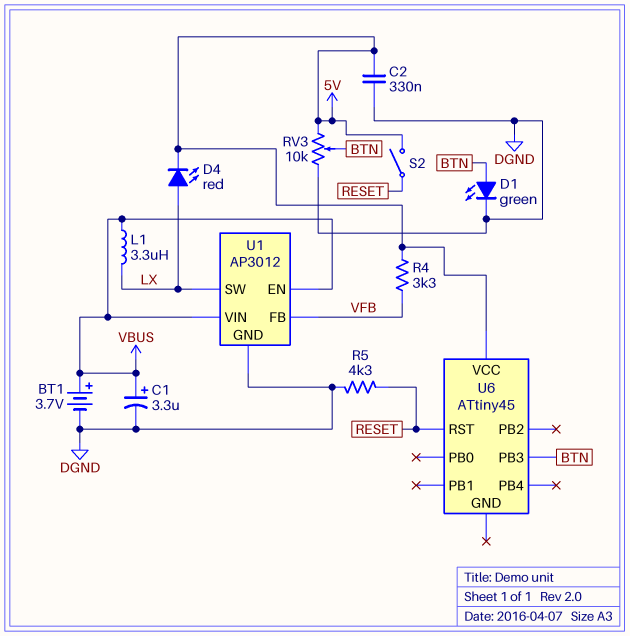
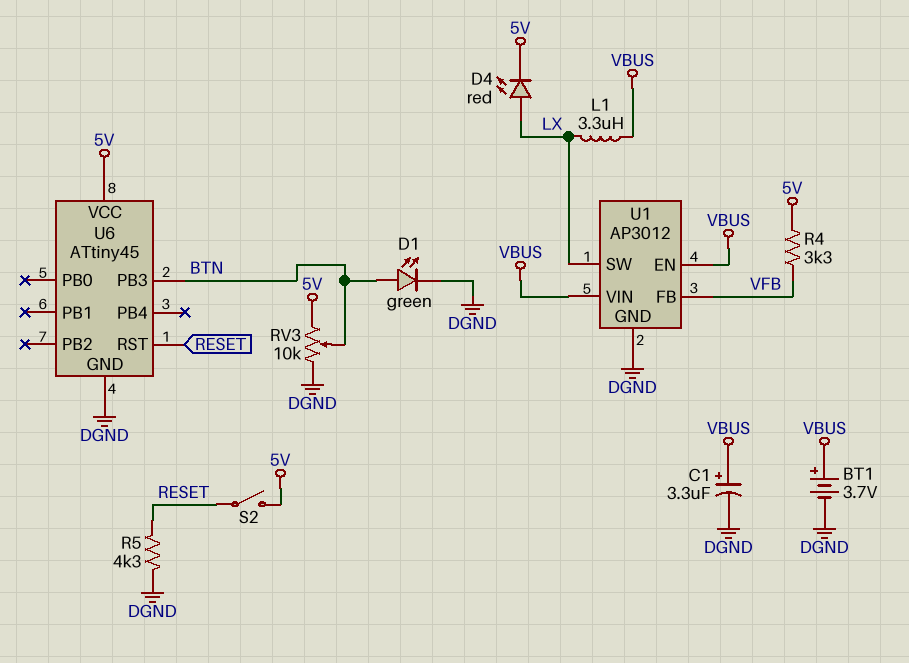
C2: 330nF (5V, DGND) -> none
U6 pin GND: none -> DGND

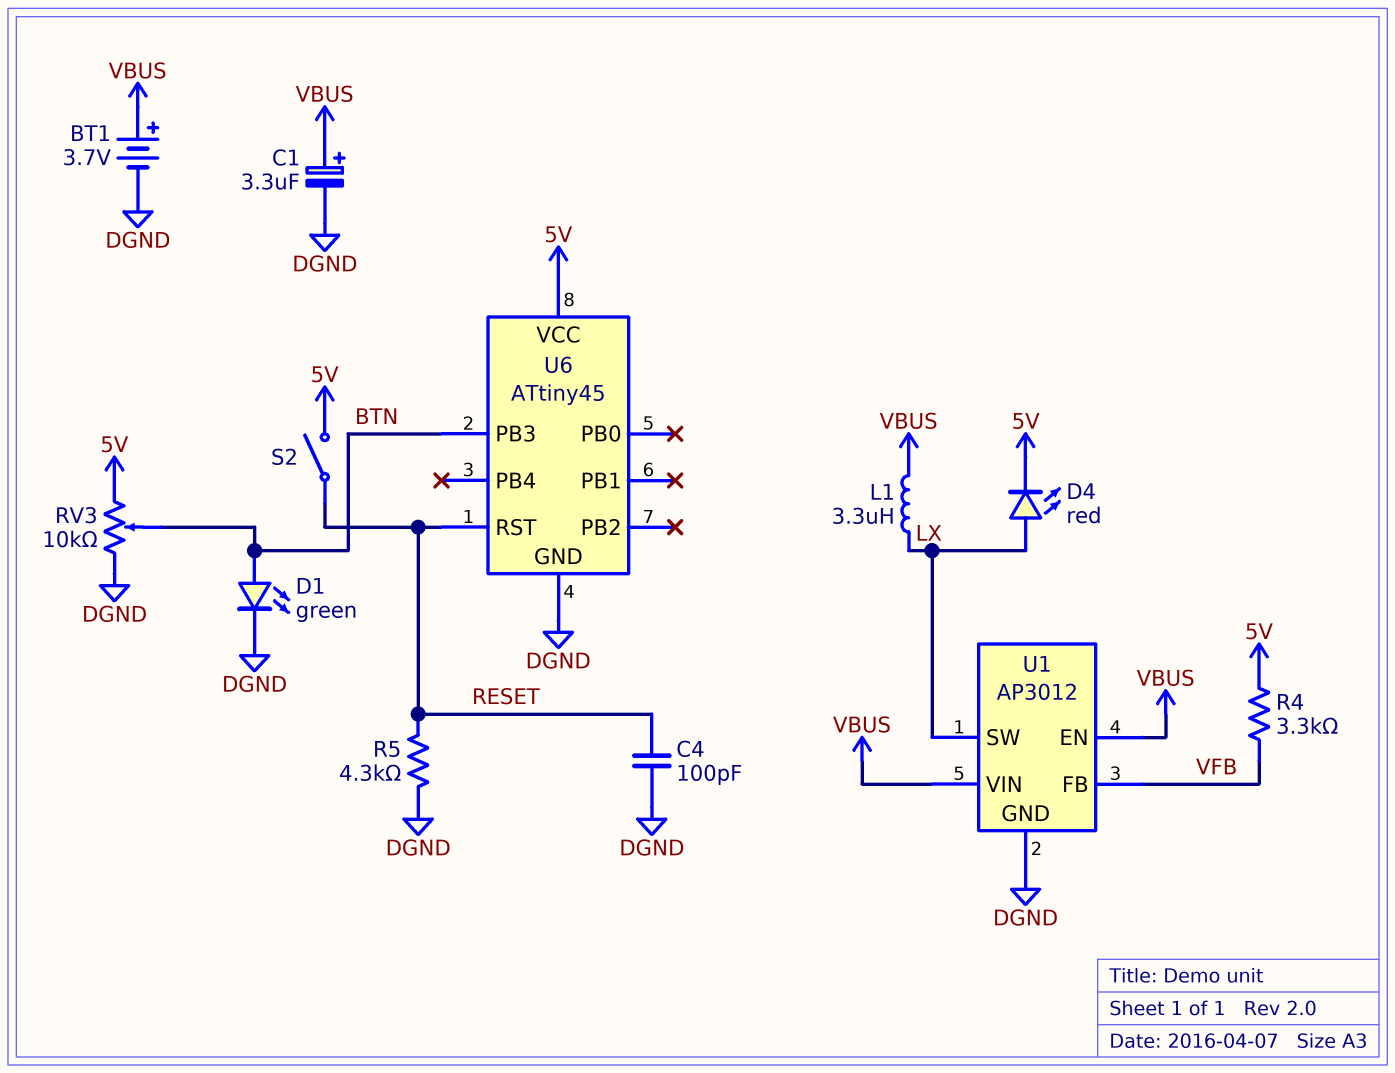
C4: none -> 100pF (DGND, RESET)

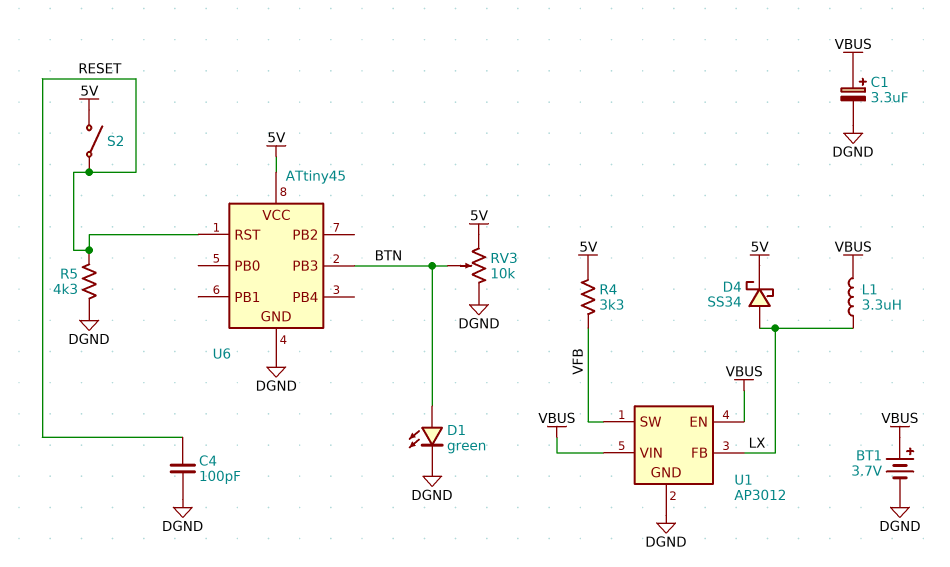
D4: LED red (A LX, K 5V) -> schottky SS34 (A LX, K 5V)
U1 pin FB: VFB -> LX
U1 pin SW: LX -> VFB

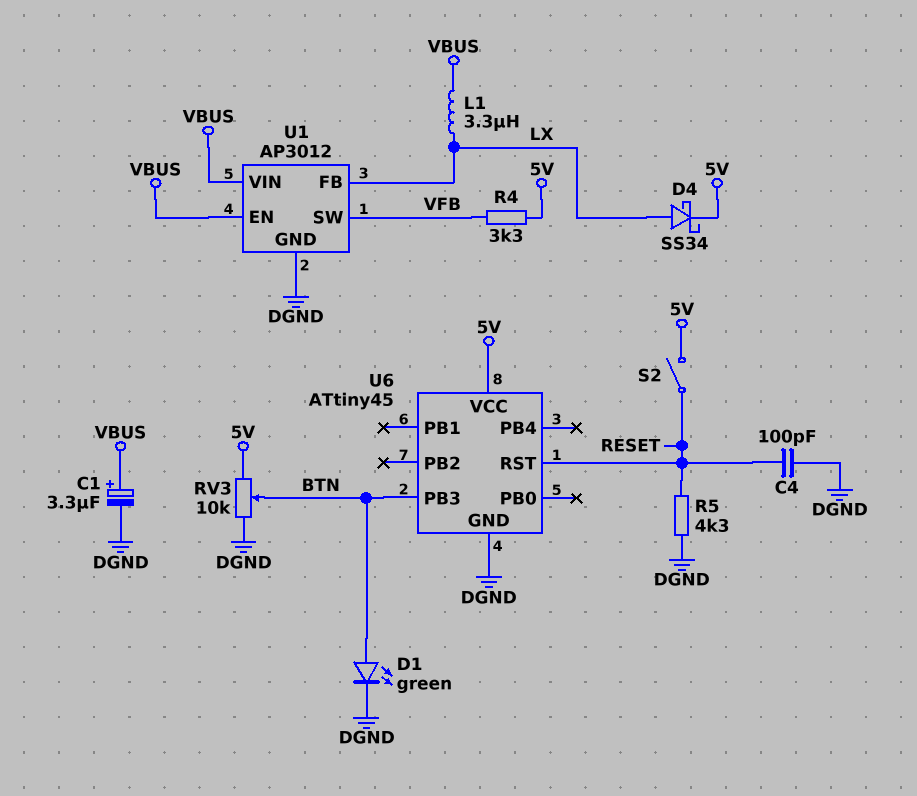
BT1: 3.7V (plus VBUS, minus DGND) -> none

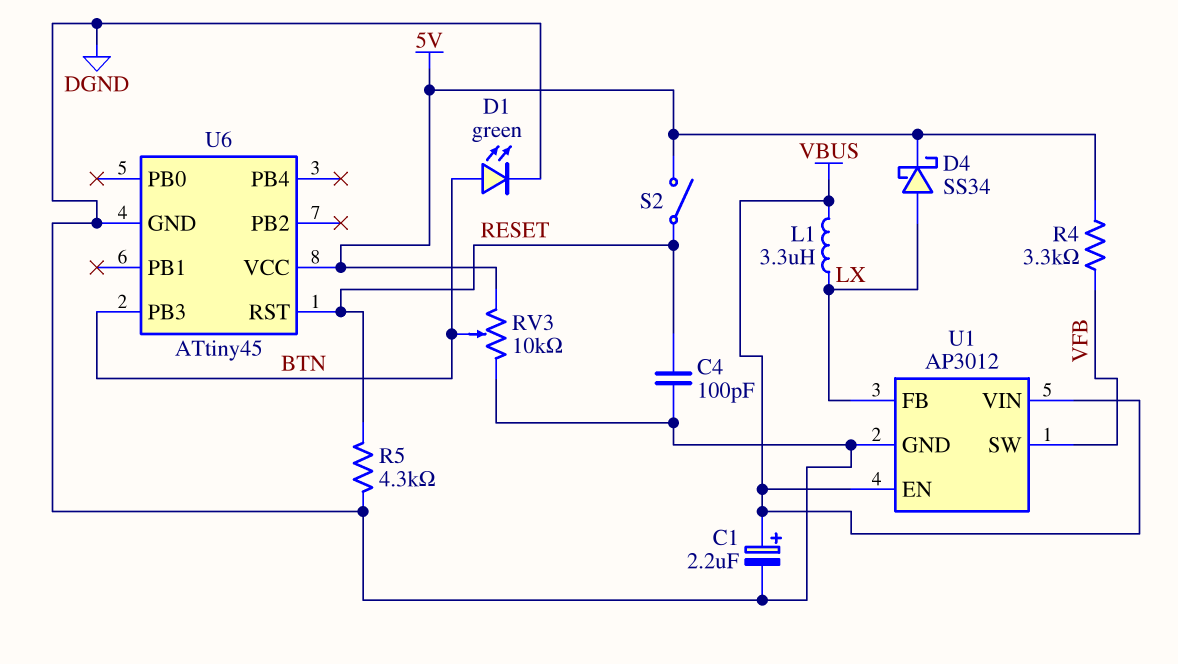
C1: 3.3uF (plus VBUS, minus DGND) -> 2.2uF (plus VBUS, minus DGND)

